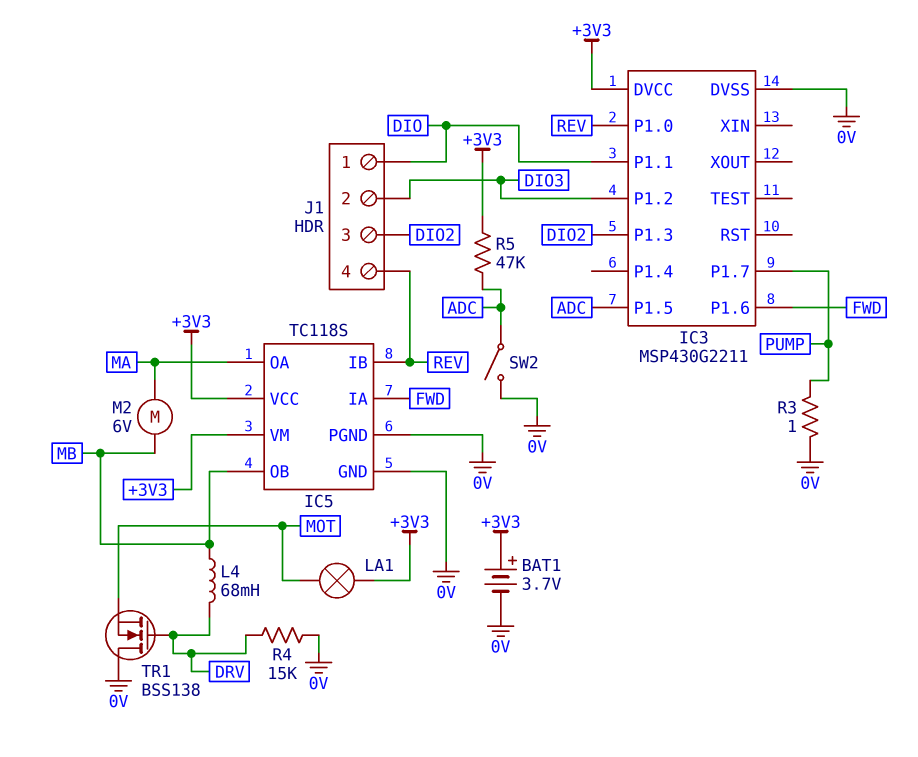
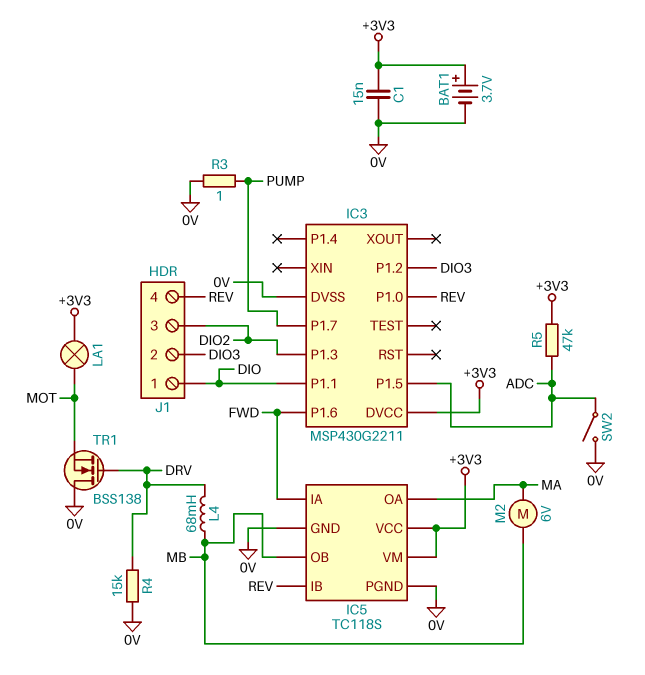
C1: none -> 15nF (+3V3, 0V)

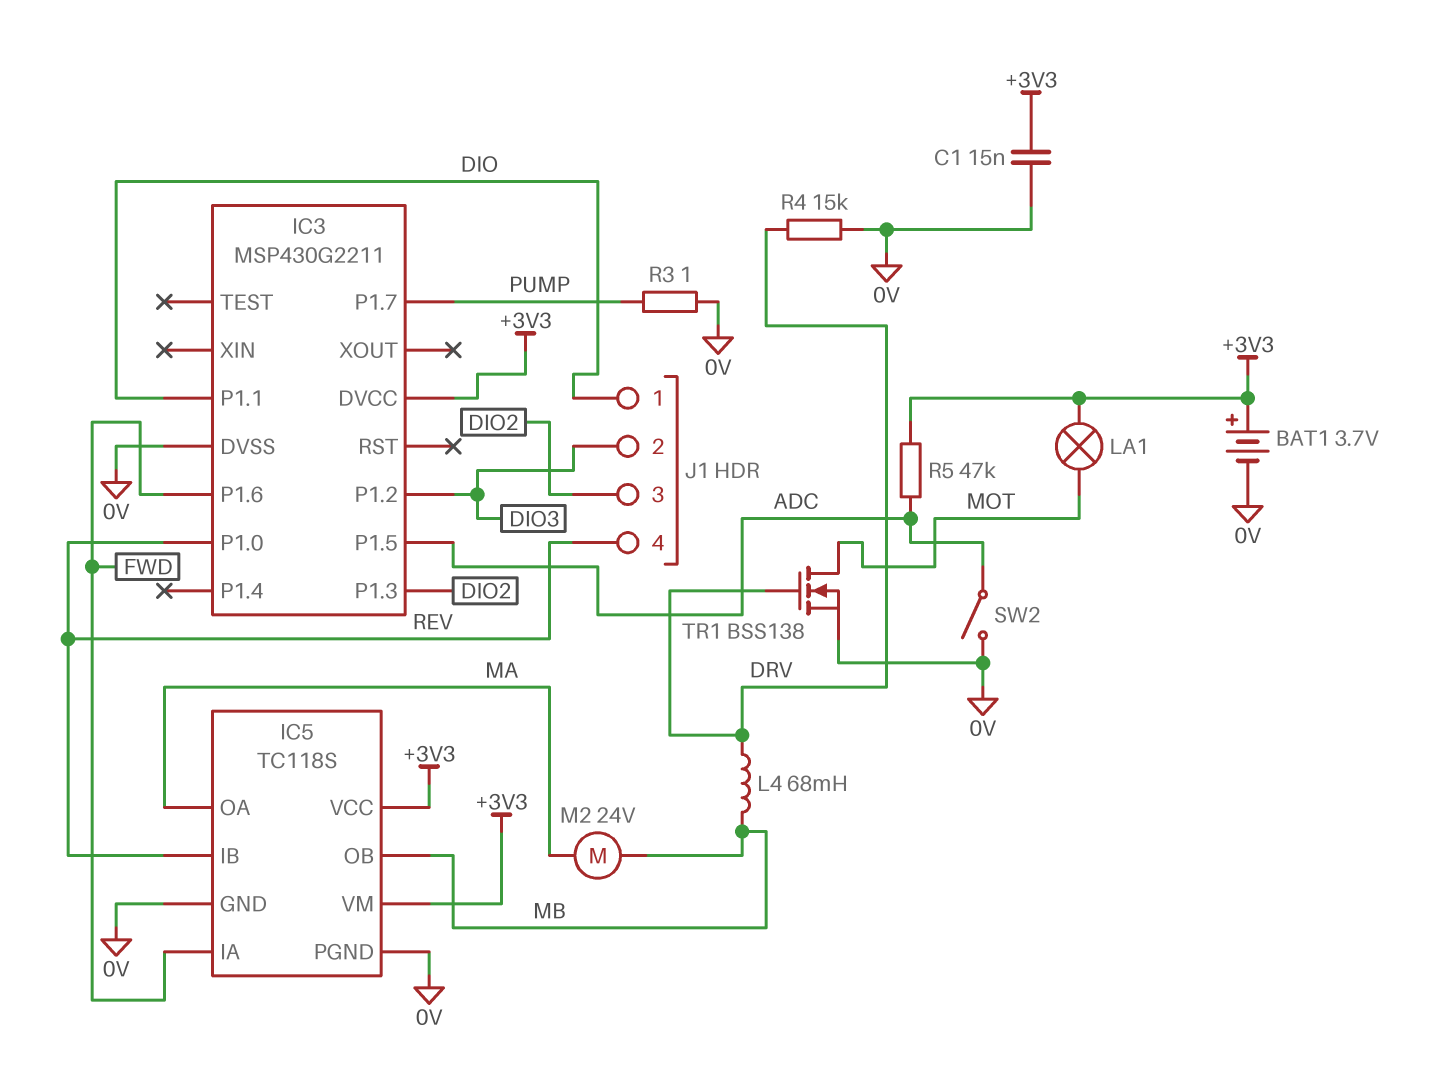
M2: motor 6V (MA, MB) -> motor 24V (MA, MB)
TR1: NMOS BSS138 (G DRV, D 0V, S MOT) -> NMOS BSS138 (G DRV, D MOT, S 0V)

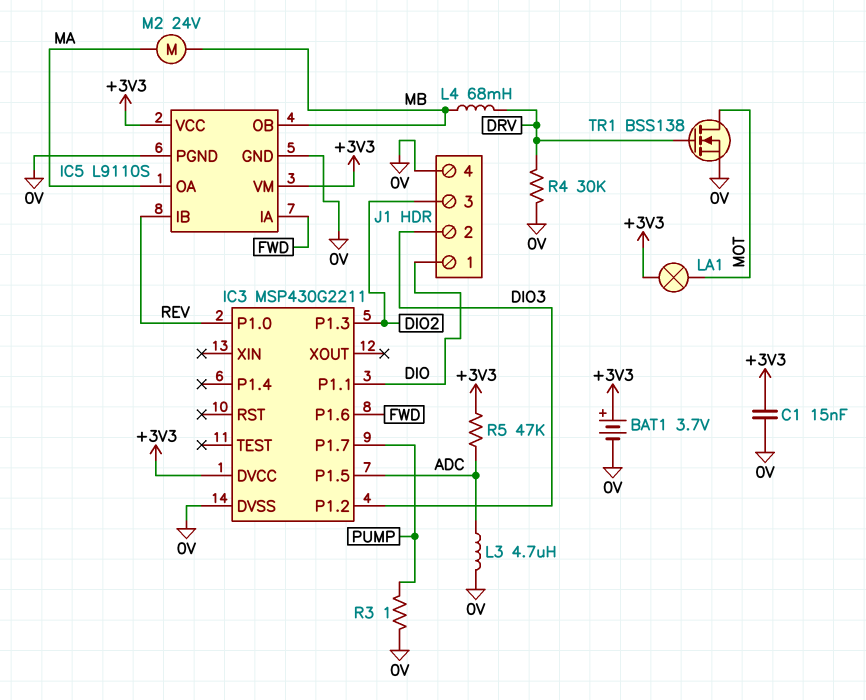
IC5: TC118S -> L9110S
J1 pin 4: REV -> 0V
L3: none -> 4.7uH (0V, ADC)
R4: 15k (0V, DRV) -> 30k (0V, DRV)
SW2: switch (0V, ADC) -> none

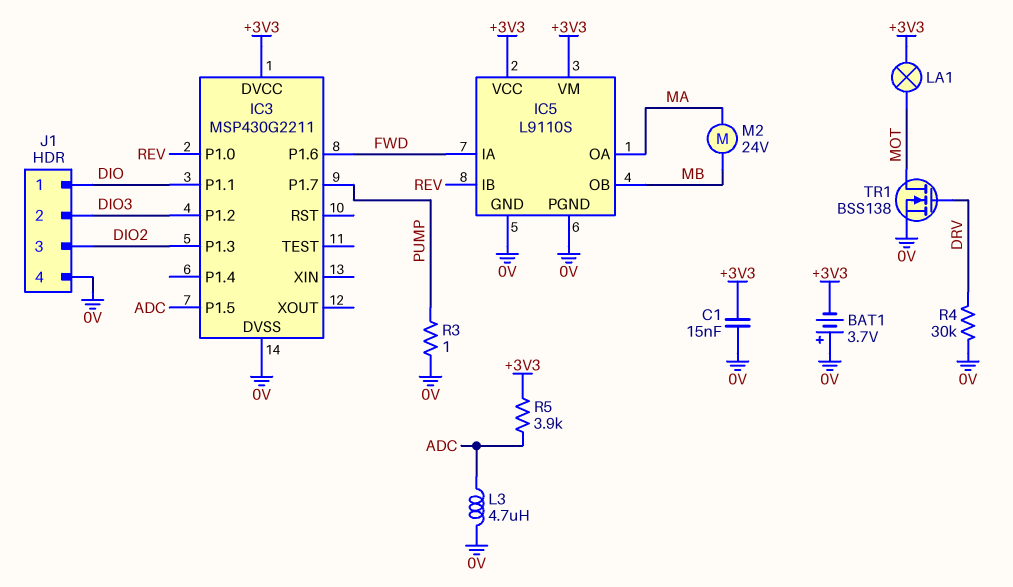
BAT1: 3.7V (plus +3V3, minus 0V) -> 3.7V (plus 0V, minus +3V3)
L4: 68mH (DRV, MB) -> none
R5: 47k (+3V3, ADC) -> 3.9k (+3V3, ADC)

